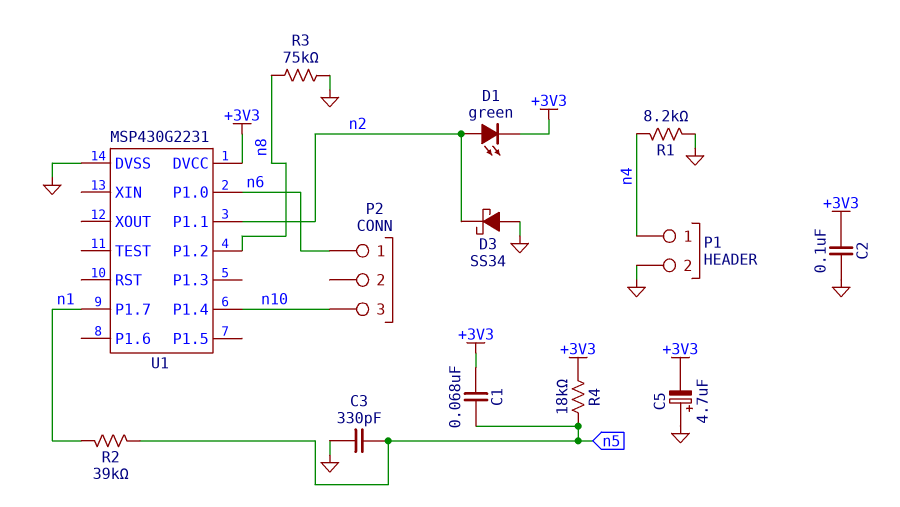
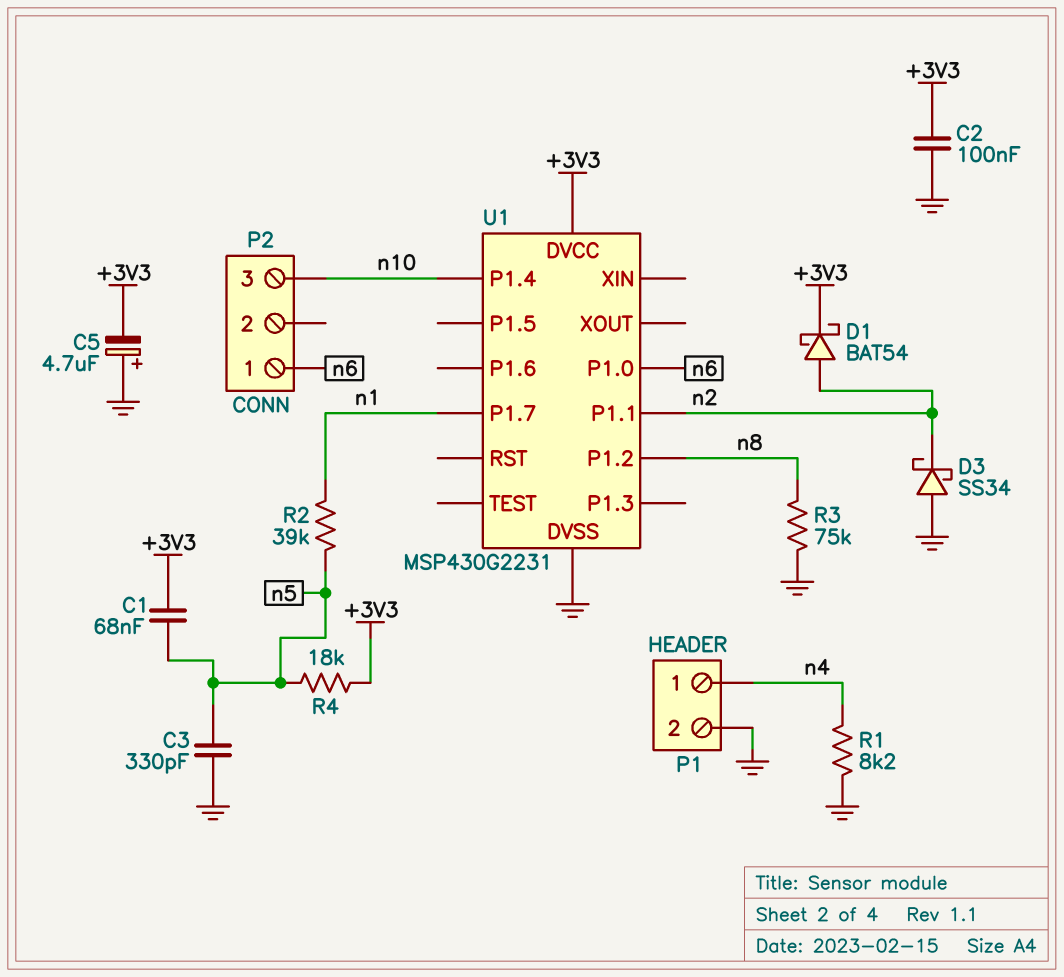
D1: LED green (A n2, K +3V3) -> schottky BAT54 (A n2, K +3V3)

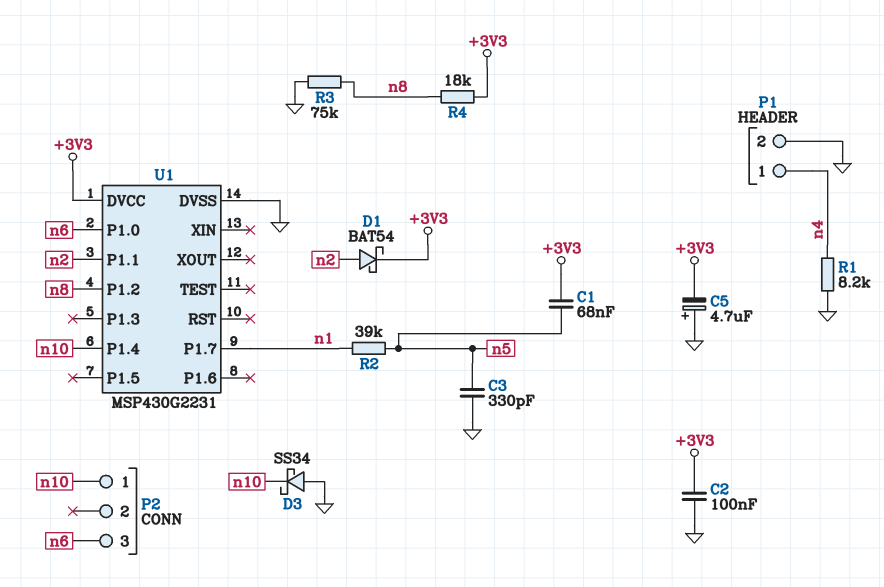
D3: schottky SS34 (A GND, K n2) -> schottky SS34 (A GND, K n10)
P2 pin 1: n6 -> n10
P2 pin 3: n10 -> n6
R4: 18k (+3V3, n5) -> 18k (+3V3, n8)

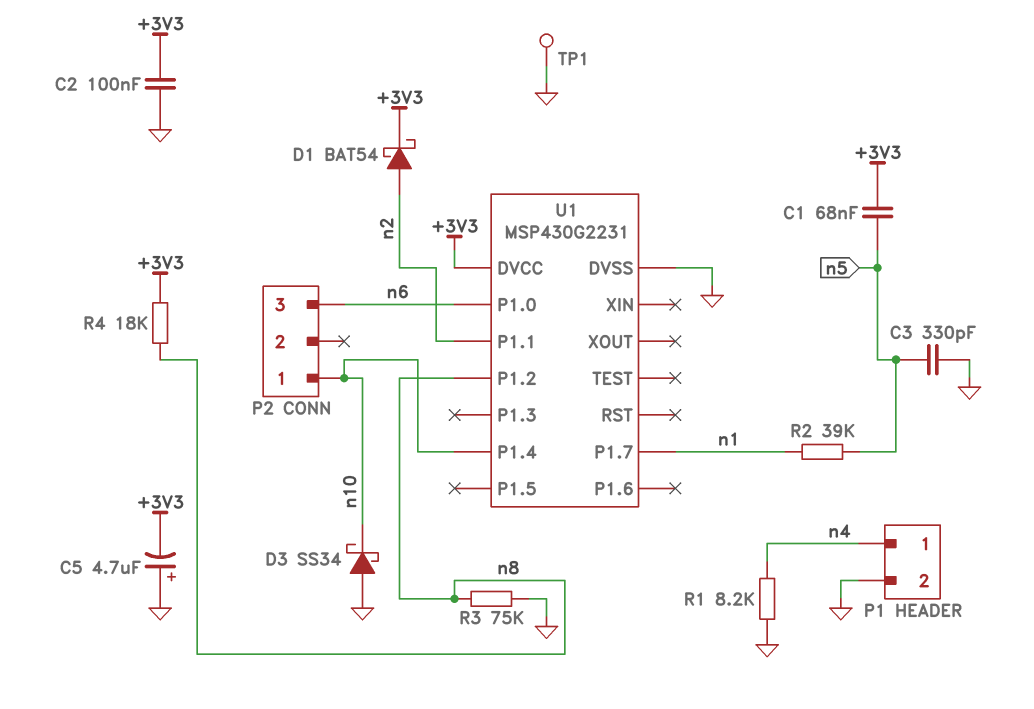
TP1: none -> test point (GND)

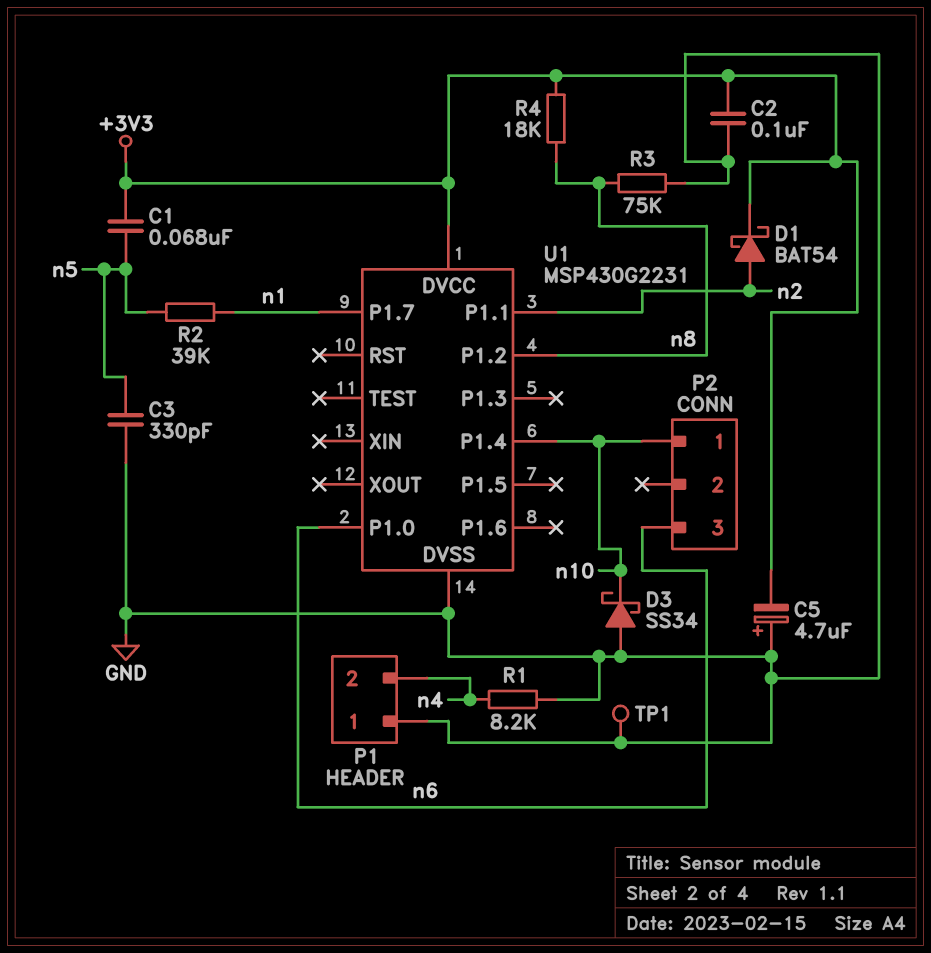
P1 pin 1: n4 -> GND
P1 pin 2: GND -> n4

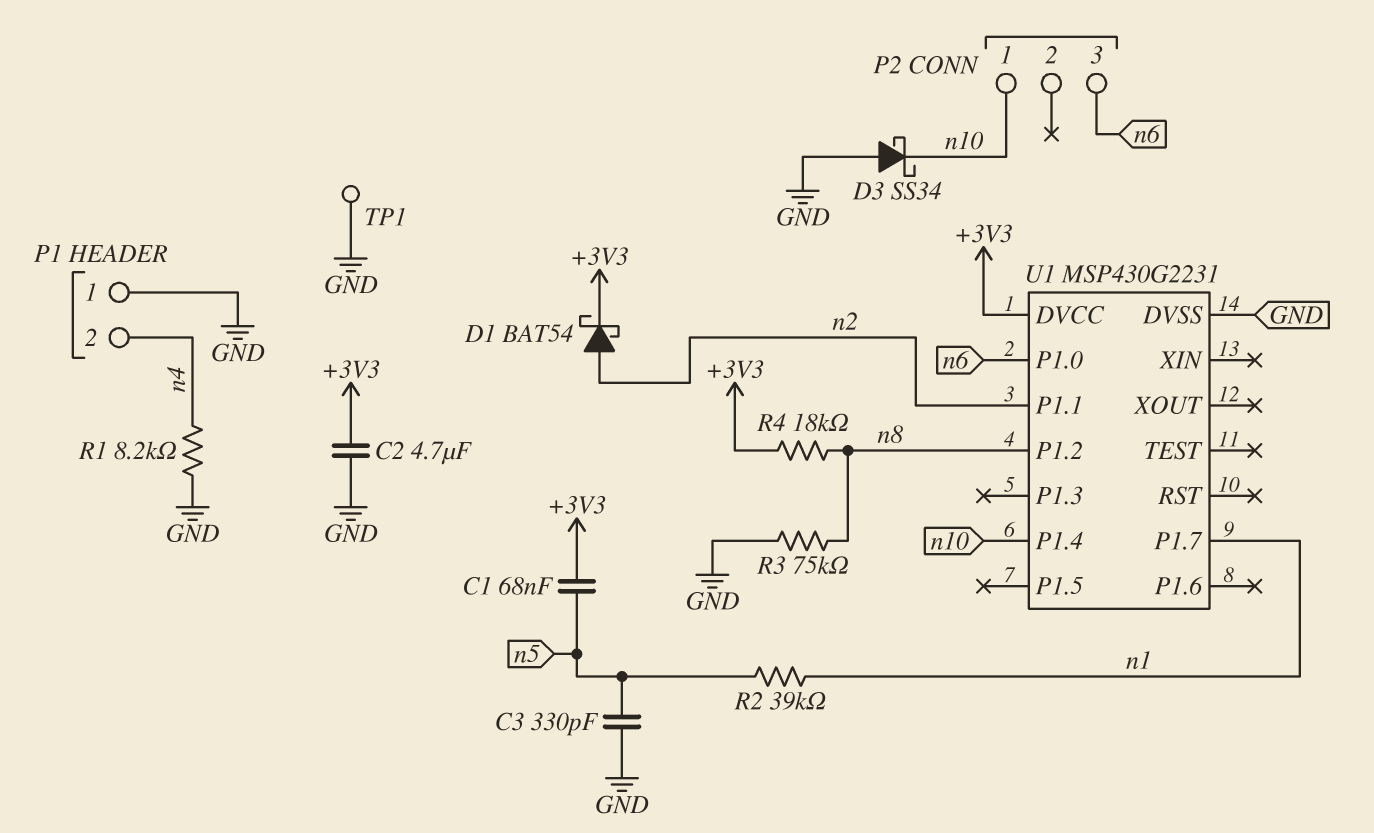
C2: 100nF (+3V3, GND) -> 4.7uF (+3V3, GND)
C5: 4.7uF (plus GND, minus +3V3) -> none

